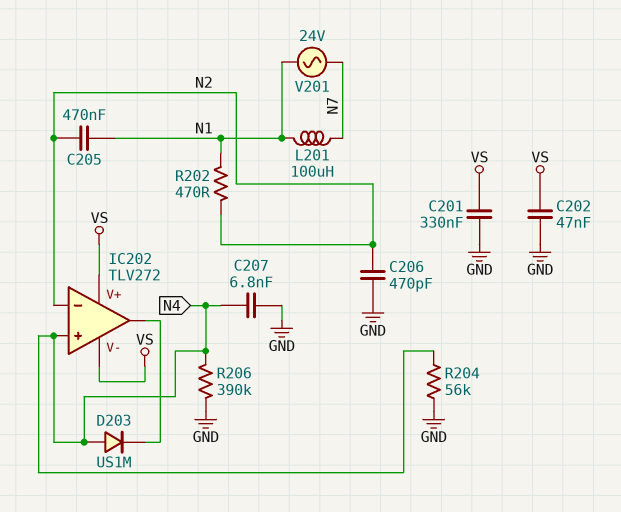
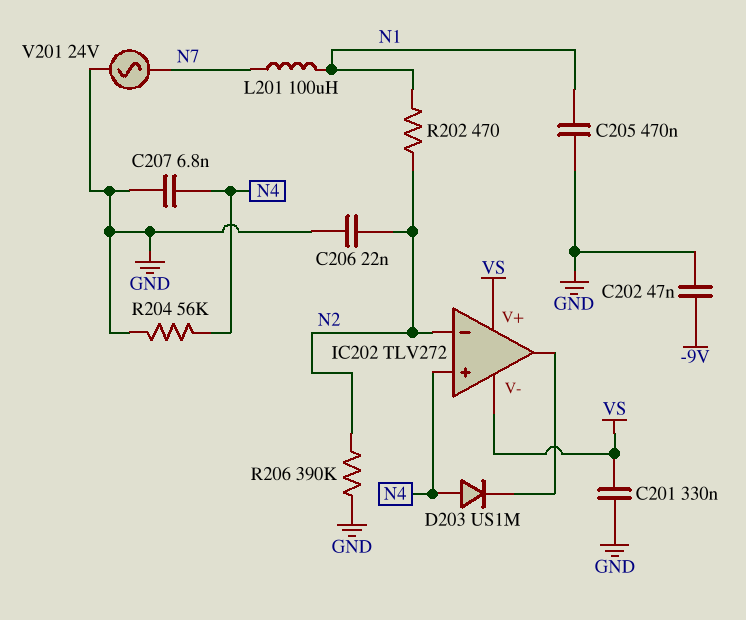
C202: 47nF (GND, VS) -> 47nF (-9V, GND)
C205: 470nF (N1, N2) -> 470nF (GND, N1)
C206: 470pF (GND, N2) -> 22nF (GND, N2)
R206: 390k (GND, N4) -> 390k (GND, N2)
V201: AC 24V (N1, N7) -> AC 24V (GND, N7)

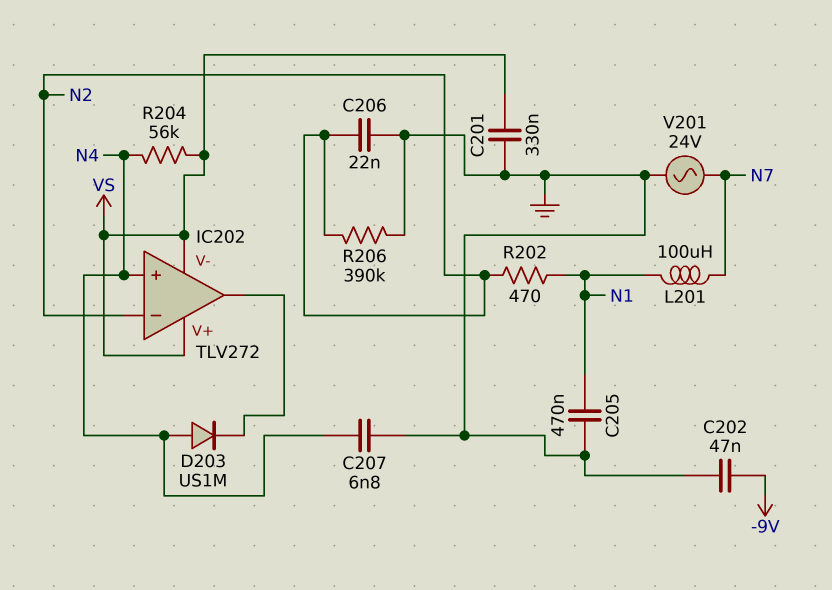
R204: 56k (GND, N4) -> 56k (N4, VS)

